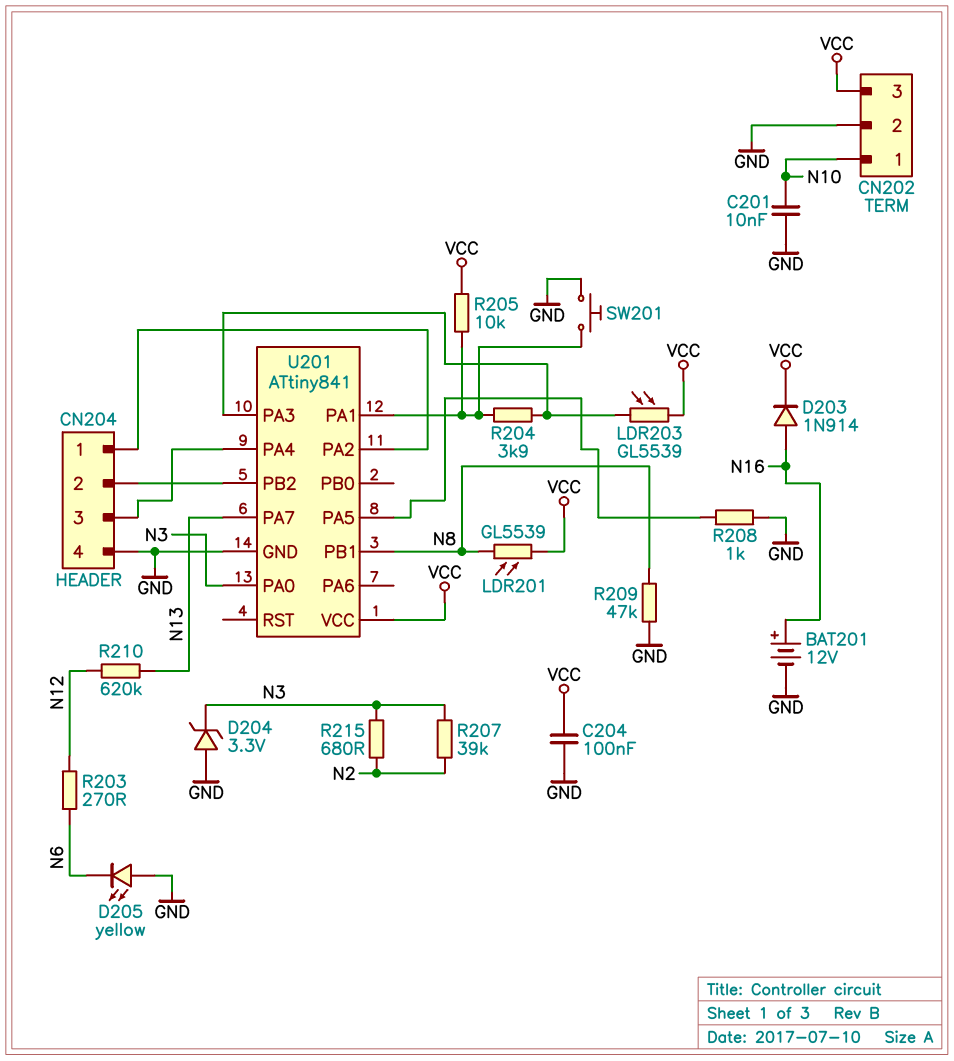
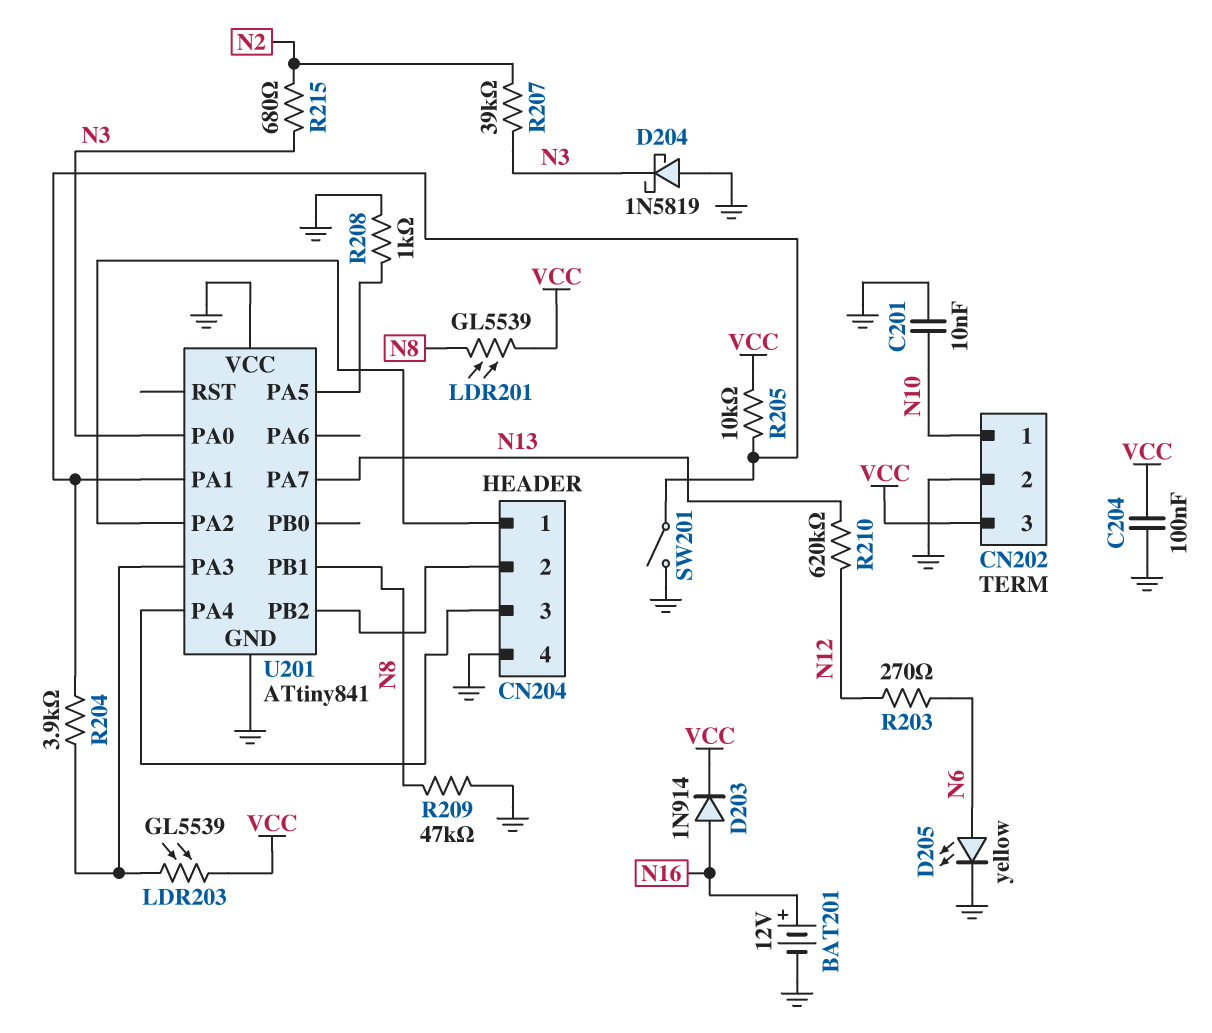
D204: zener 3.3V (A GND, K N3) -> schottky 1N5819 (A GND, K N3)
D205: LED yellow (A GND, K N6) -> LED yellow (A N6, K GND)
SW201: button (GND, U201/PA1) -> switch (GND, U201/PA1)
U201 pin VCC: VCC -> GND

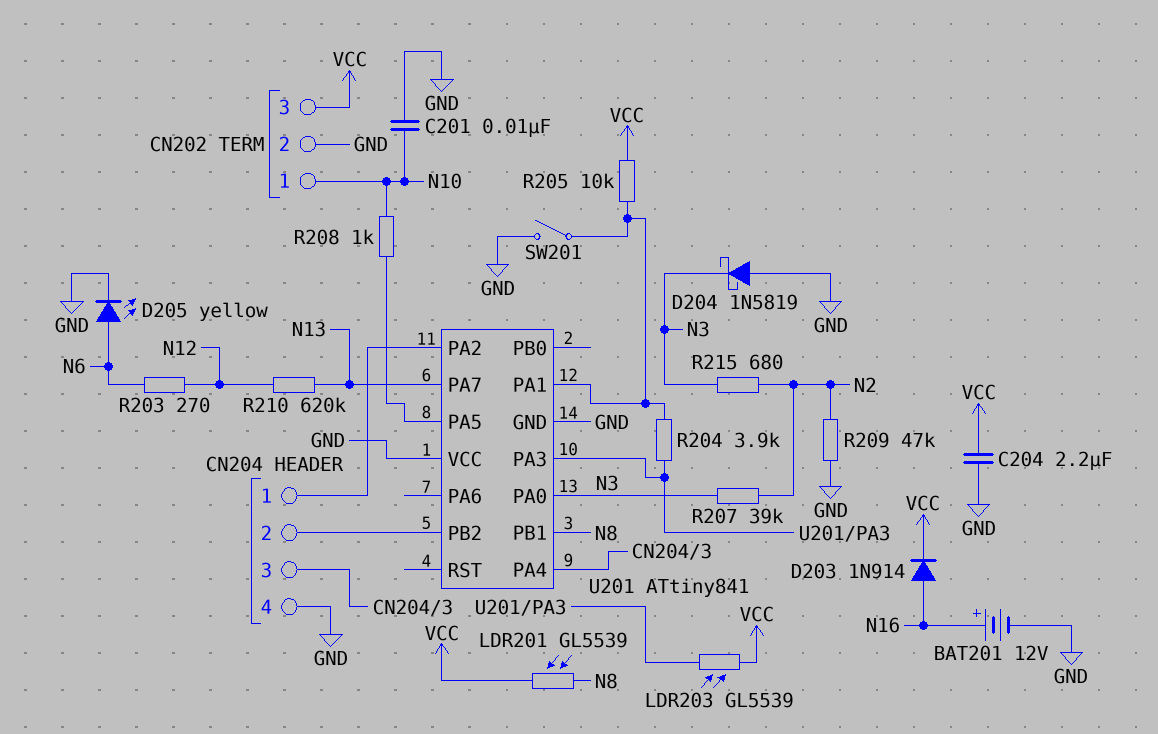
C204: 100nF (GND, VCC) -> 2.2uF (GND, VCC)
R208: 1k (GND, U201/PA5) -> 1k (N10, U201/PA5)
R209: 47k (GND, N8) -> 47k (GND, N2)

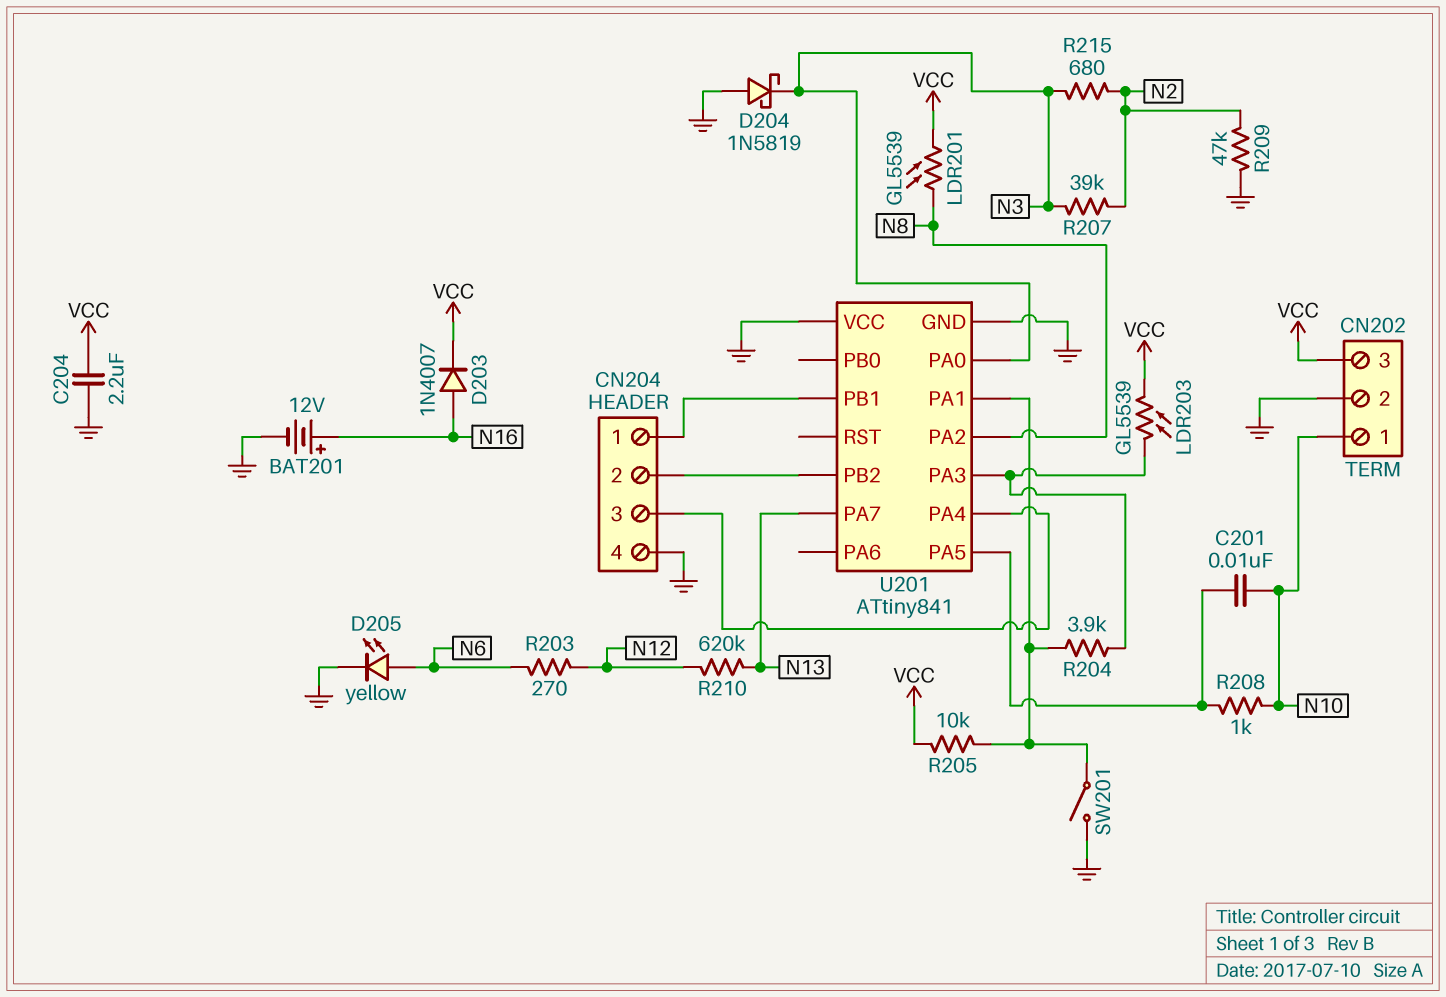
C201: 10nF (GND, N10) -> 10nF (N10, U201/PA5)
D203: diode 1N914 (A N16, K VCC) -> diode 1N4007 (A N16, K VCC)
U201 pin PA2: CN204/1 -> N8
U201 pin PB1: N8 -> CN204/1

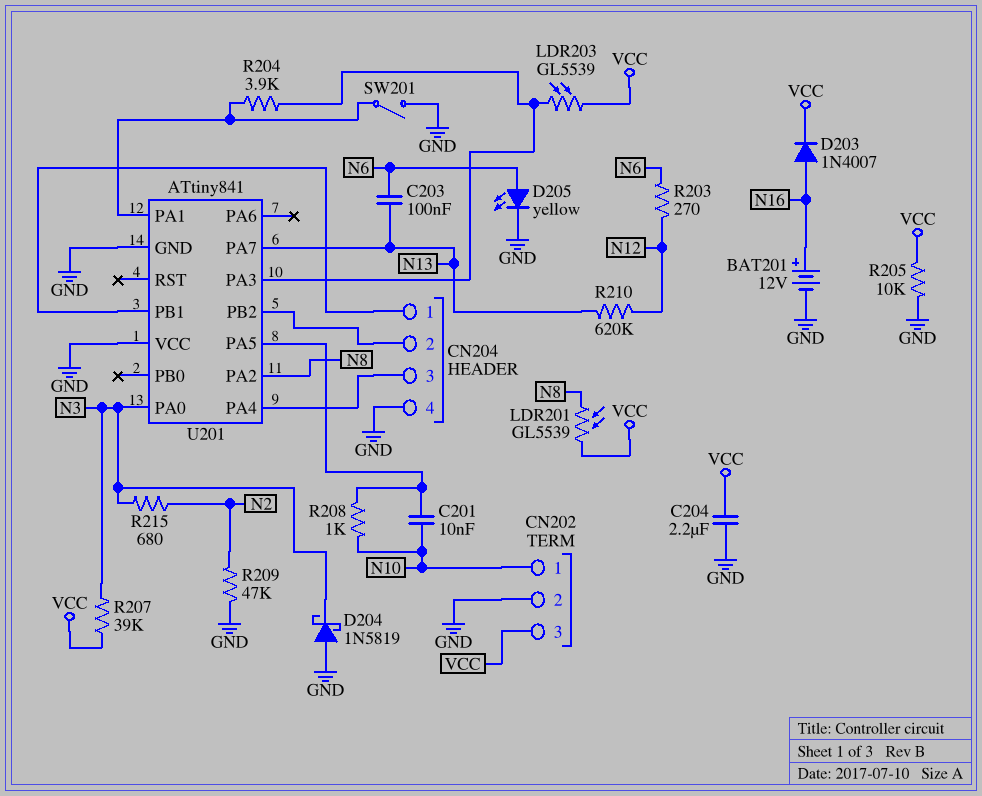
C203: none -> 100nF (N6, N13)
R205: 10k (U201/PA1, VCC) -> 10k (GND, VCC)
R207: 39k (N2, N3) -> 39k (N3, VCC)

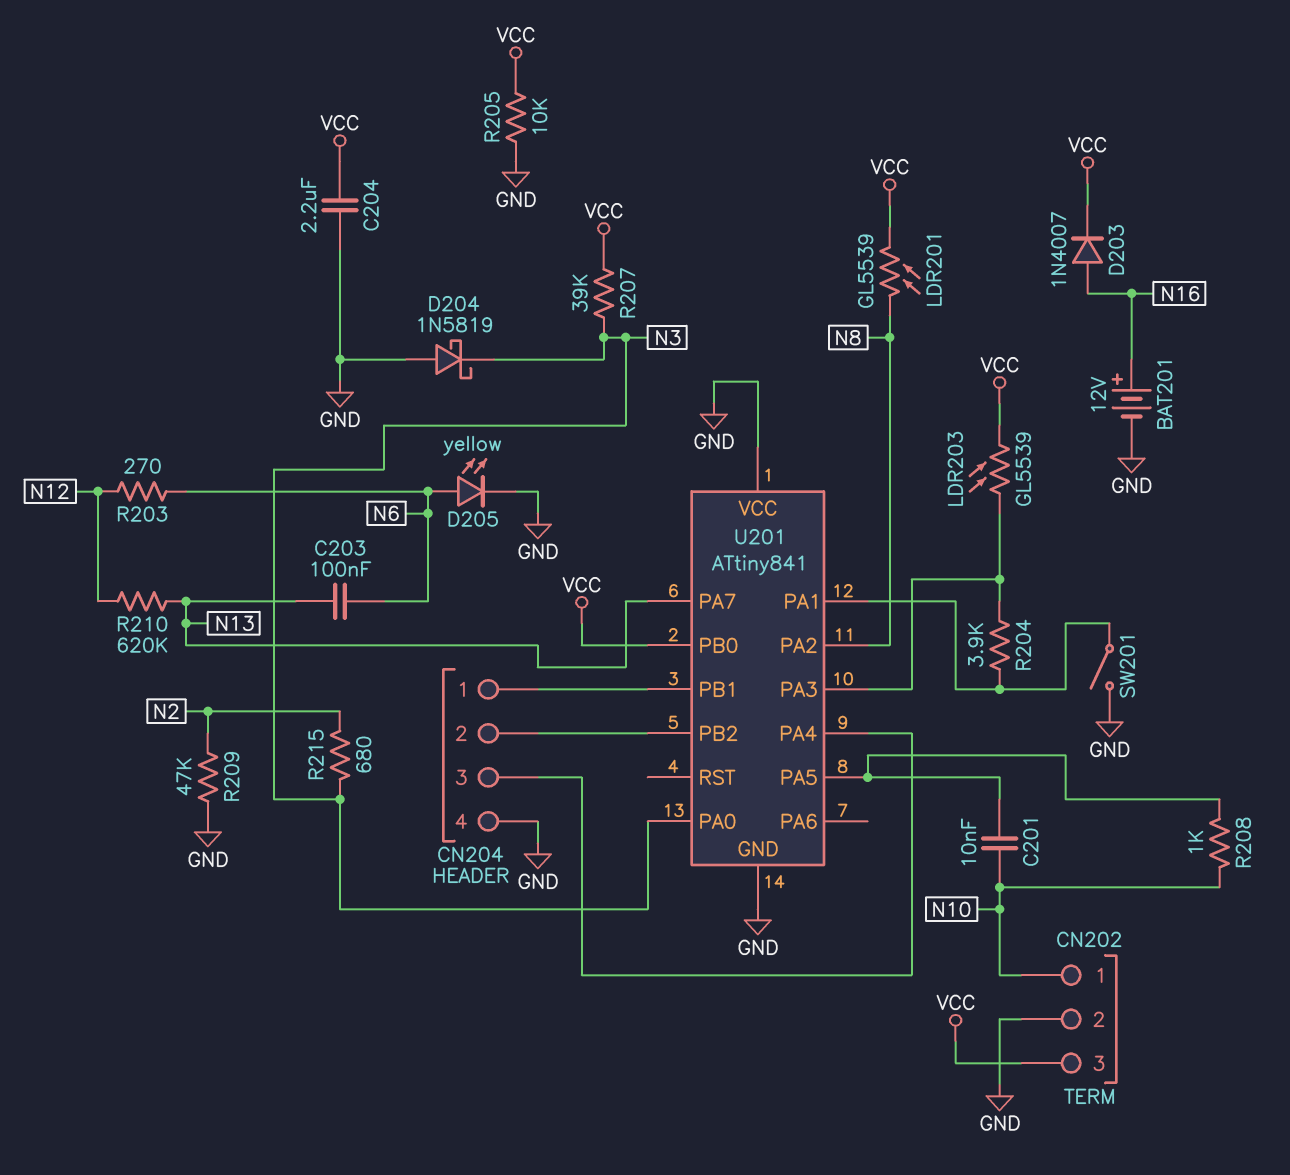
U201 pin PB0: none -> VCC

